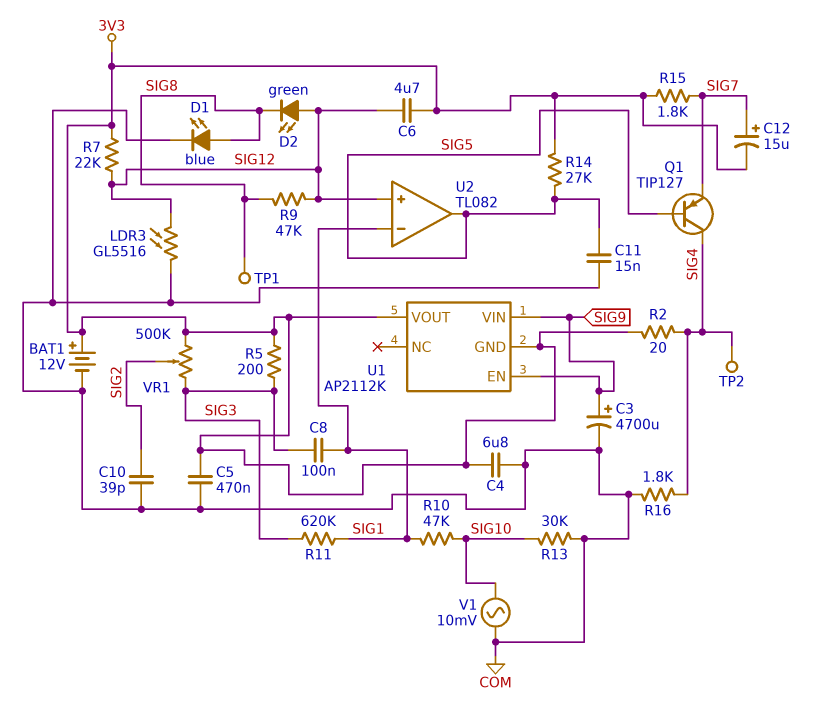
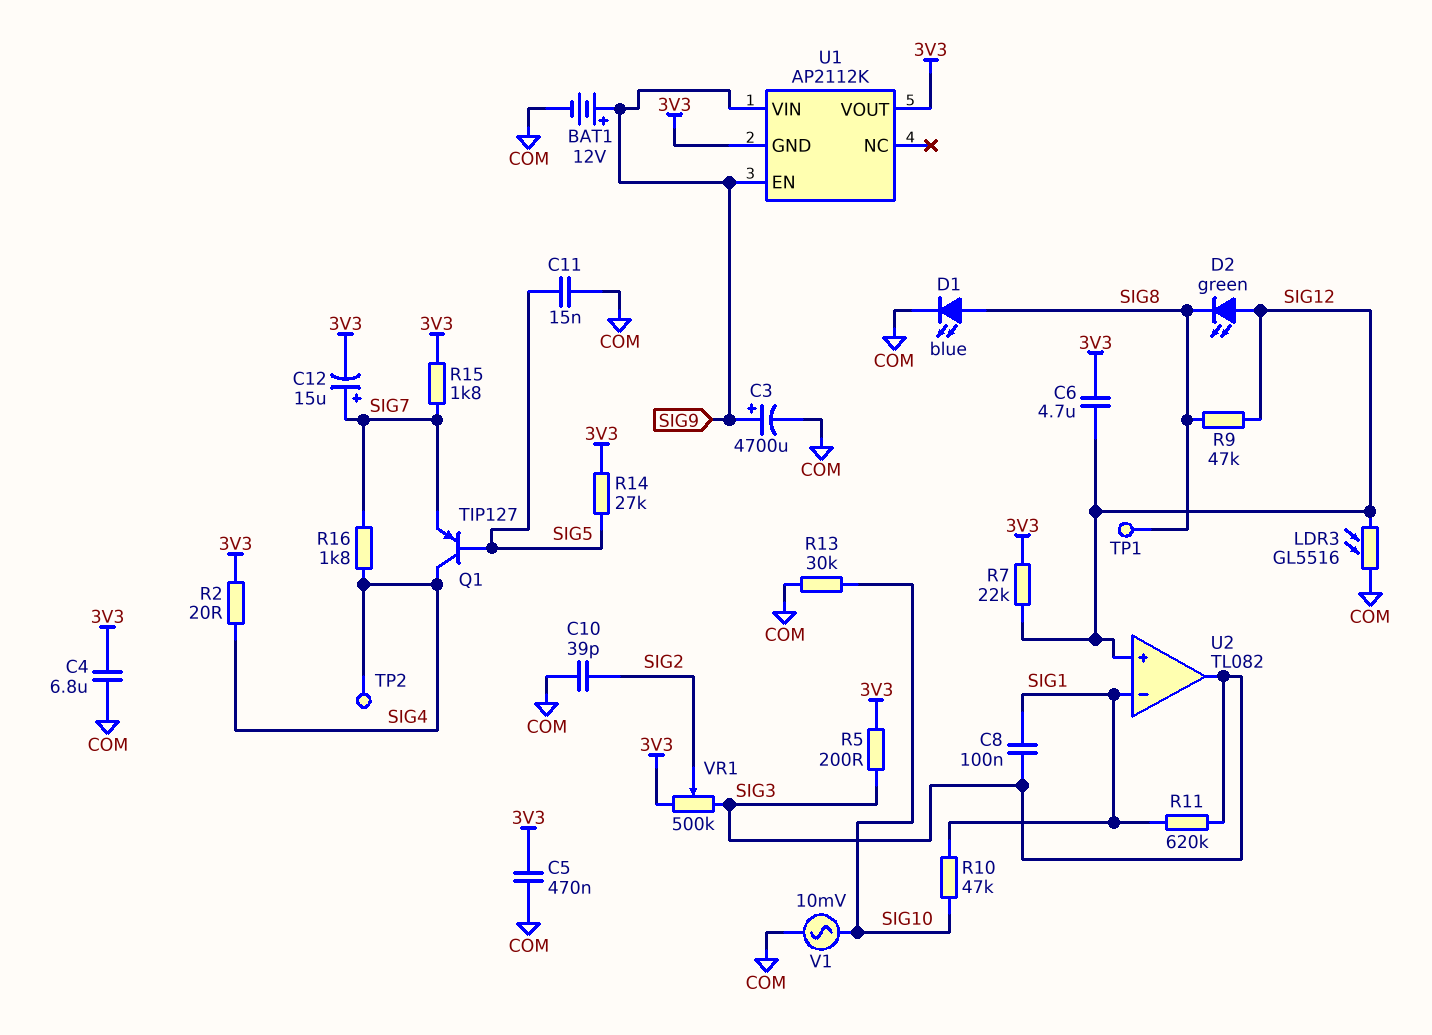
BAT1: 12V (plus 3V3, minus COM) -> 12V (plus SIG9, minus COM)
R16: 1.8k (COM, SIG4) -> 1.8k (SIG4, SIG7)
U2 pin out: SIG5 -> SIG3

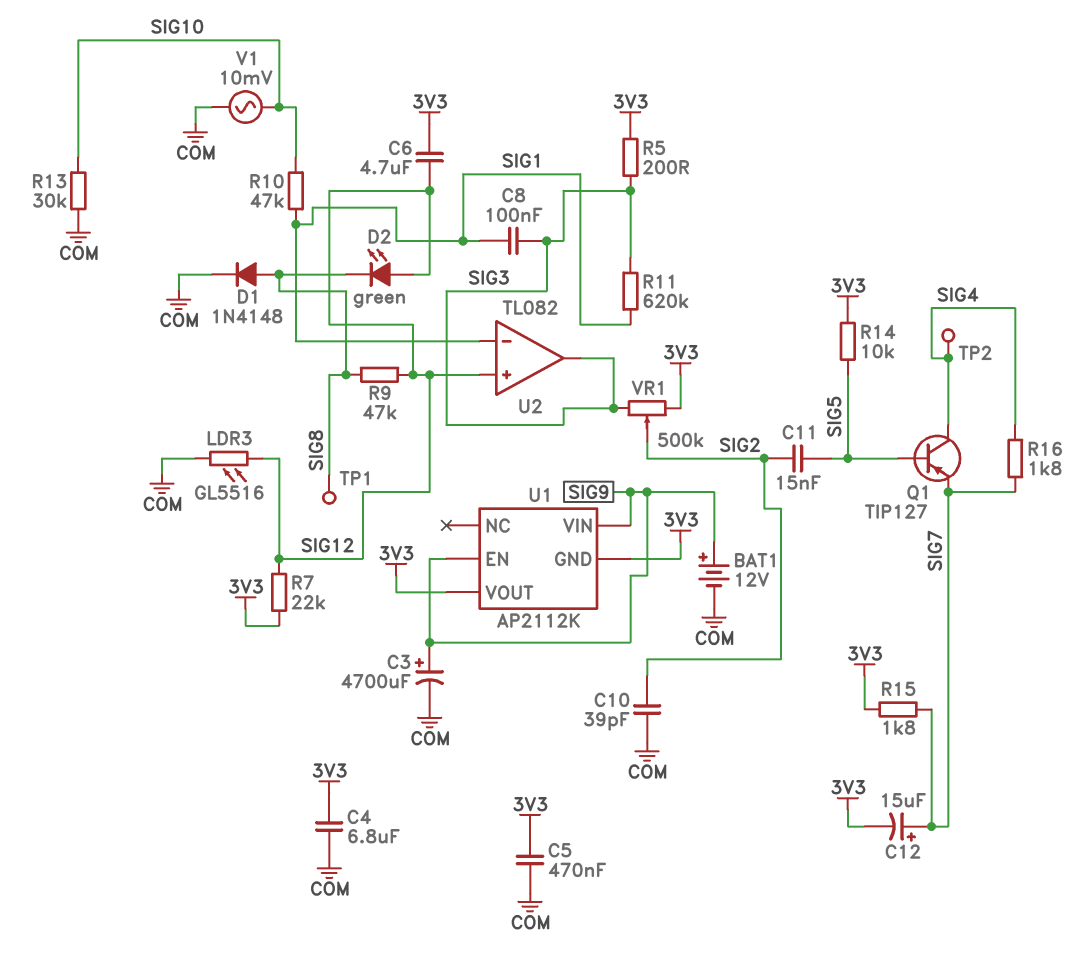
C11: 15nF (COM, SIG5) -> 15nF (SIG2, SIG5)
D1: LED blue (A SIG8, K COM) -> diode 1N4148 (A SIG8, K COM)
R2: 20 (3V3, SIG4) -> none
R14: 27k (3V3, SIG5) -> 10k (3V3, SIG5)

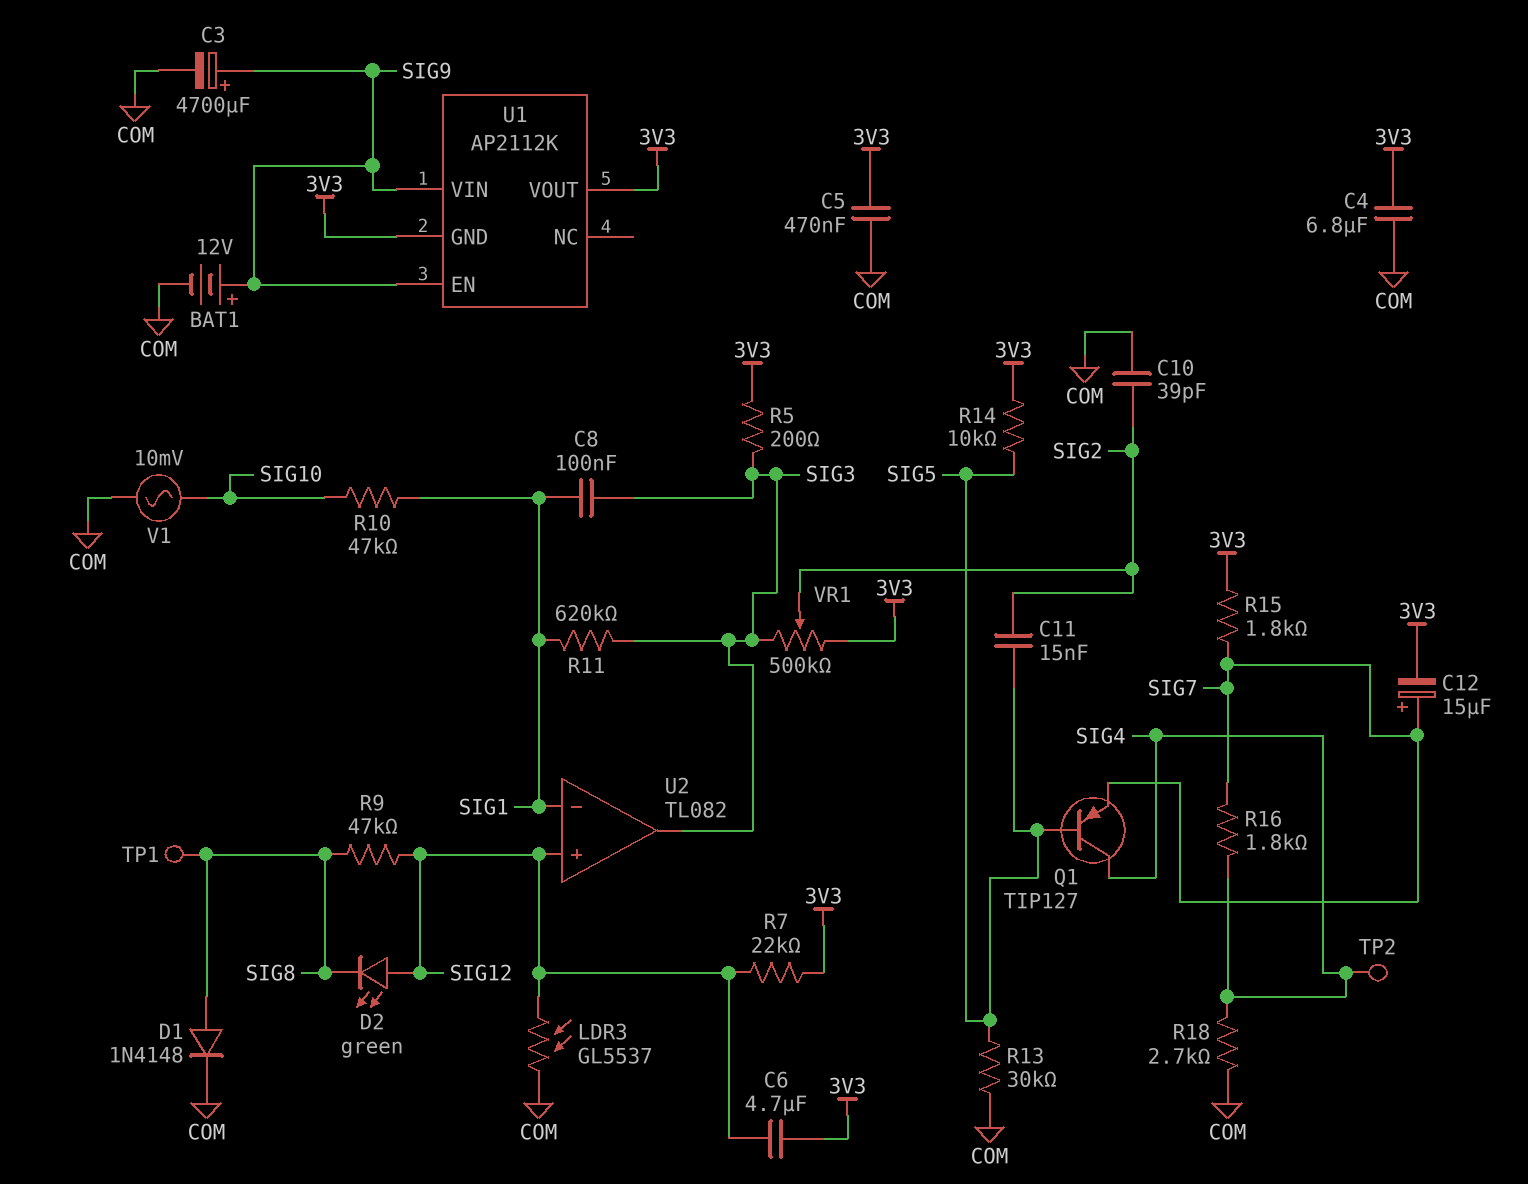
LDR3: GL5516 (COM, SIG12) -> GL5537 (COM, SIG12)
R13: 30k (COM, SIG10) -> 30k (COM, SIG5)
R18: none -> 2.7k (COM, SIG4)

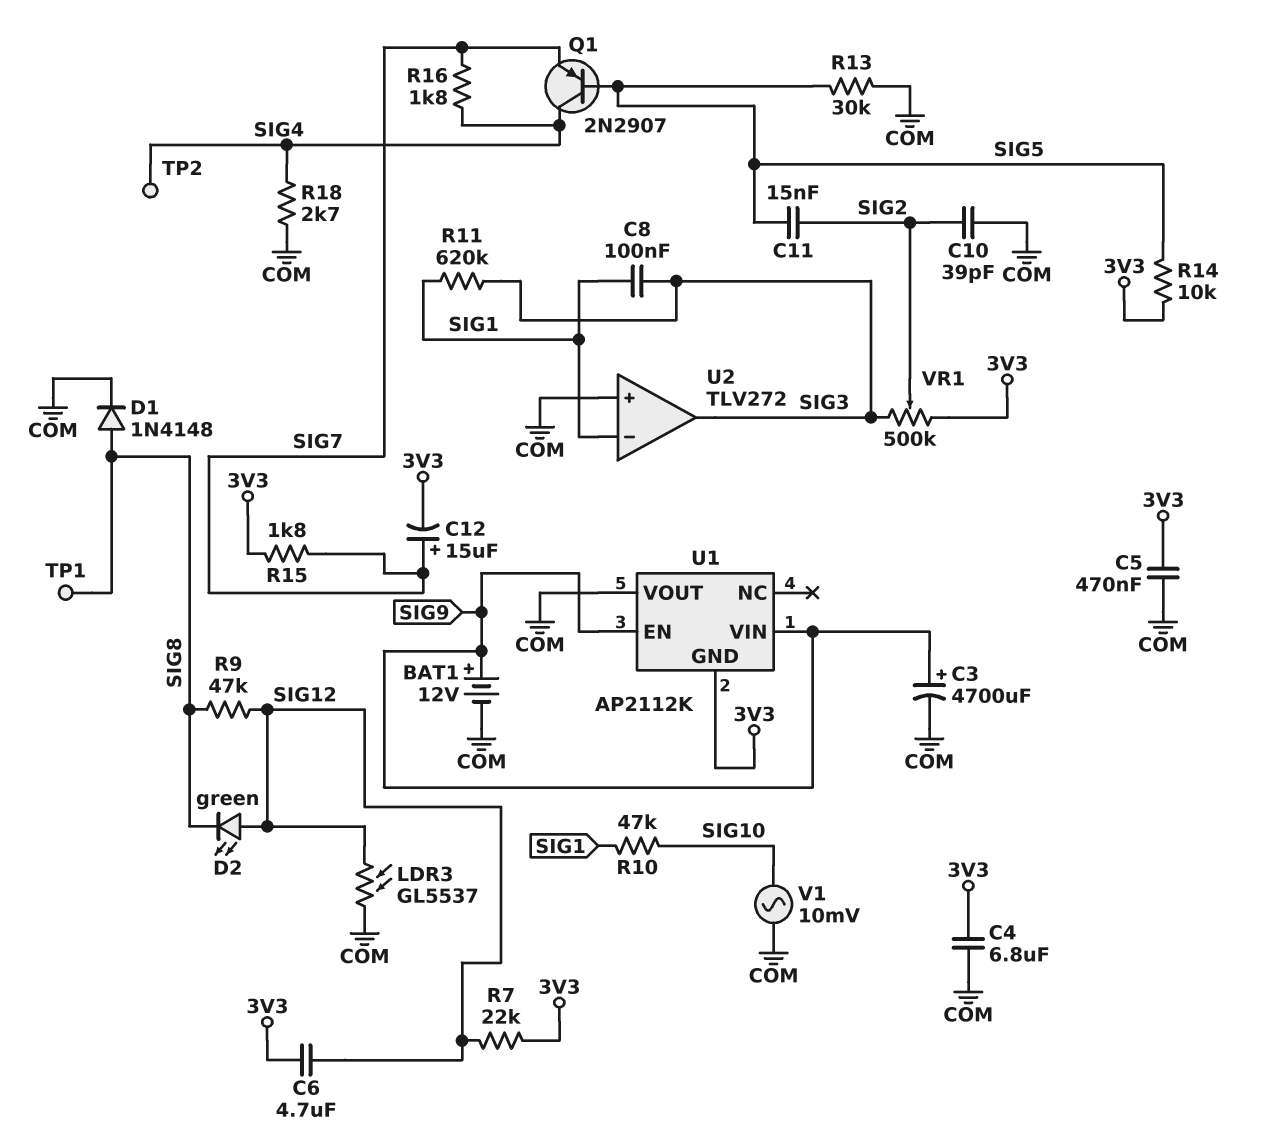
Q1: PNP TIP127 (B SIG5, C SIG4, E SIG7) -> PNP 2N2907 (B SIG5, C SIG4, E SIG7)
R5: 200 (3V3, SIG3) -> none
U1 pin VOUT: 3V3 -> COM
U2: TL082 -> TLV272
U2 pin in+: SIG12 -> COM

